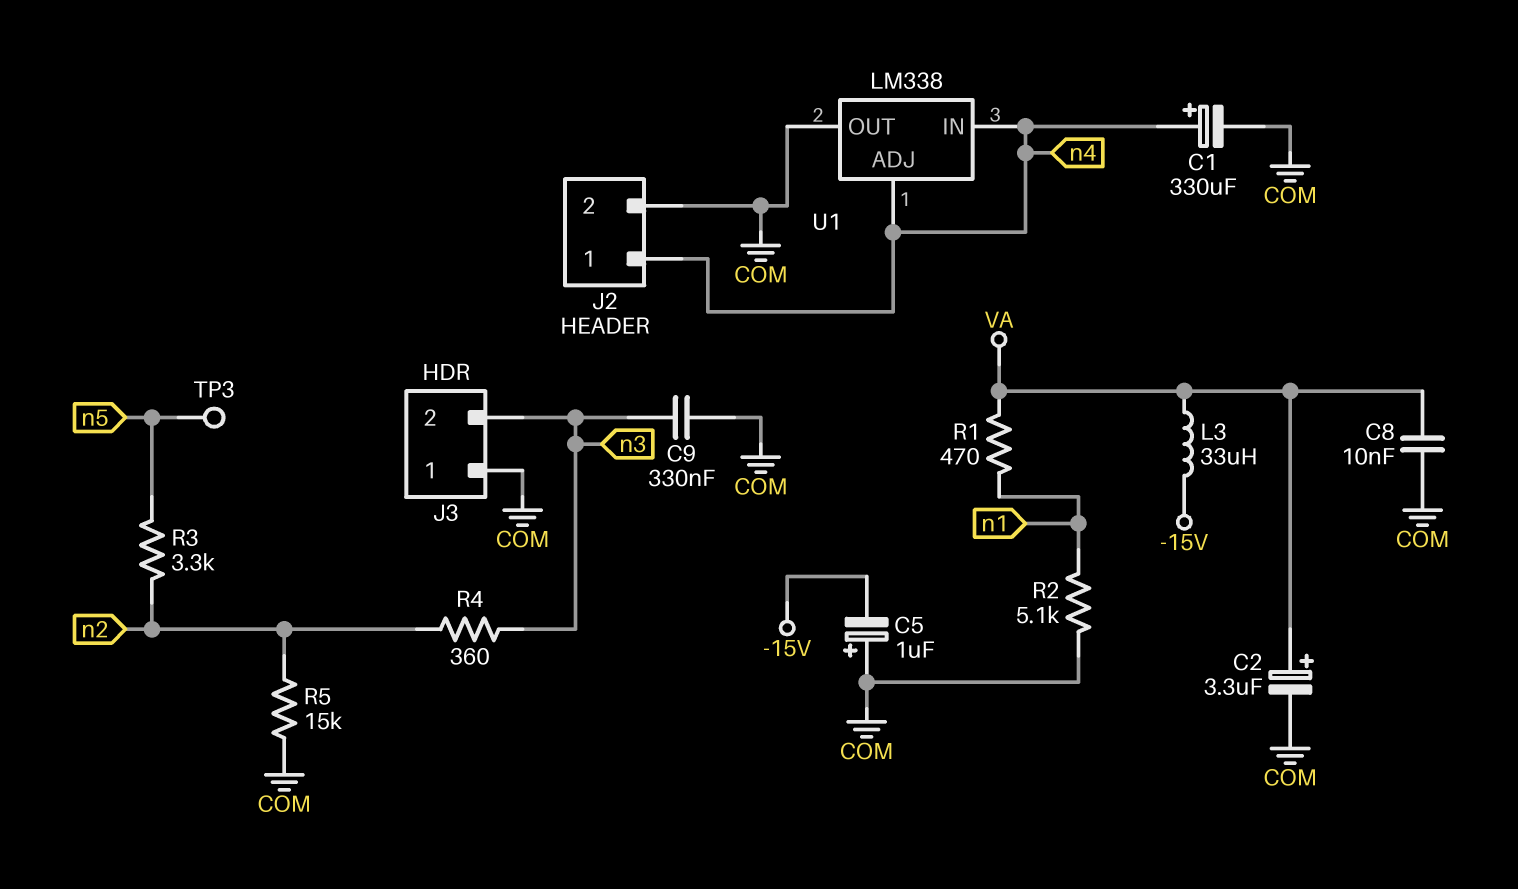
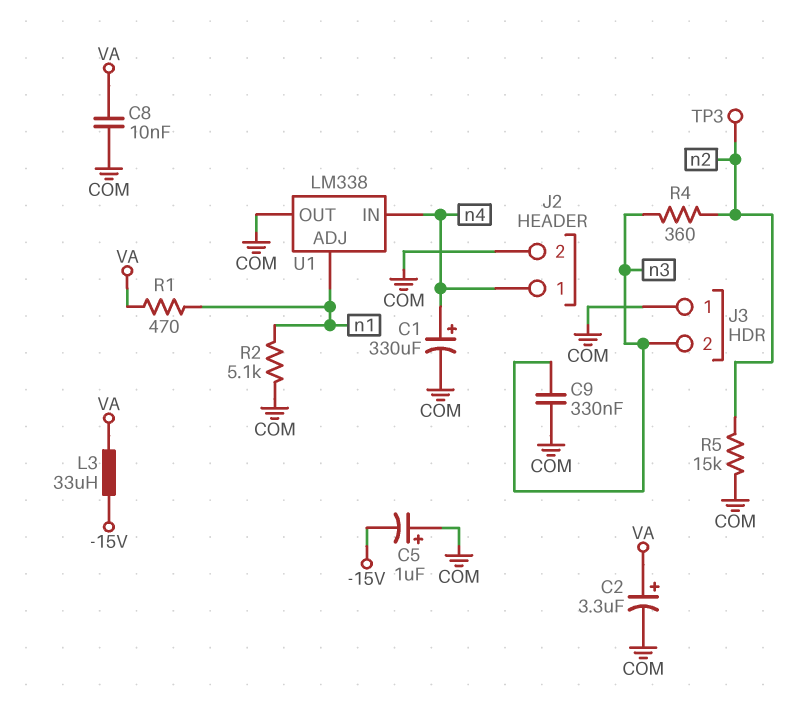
R3: 3.3k (n2, n5) -> none
TP3: test point (n5) -> test point (n2)
U1 pin ADJ: n4 -> n1

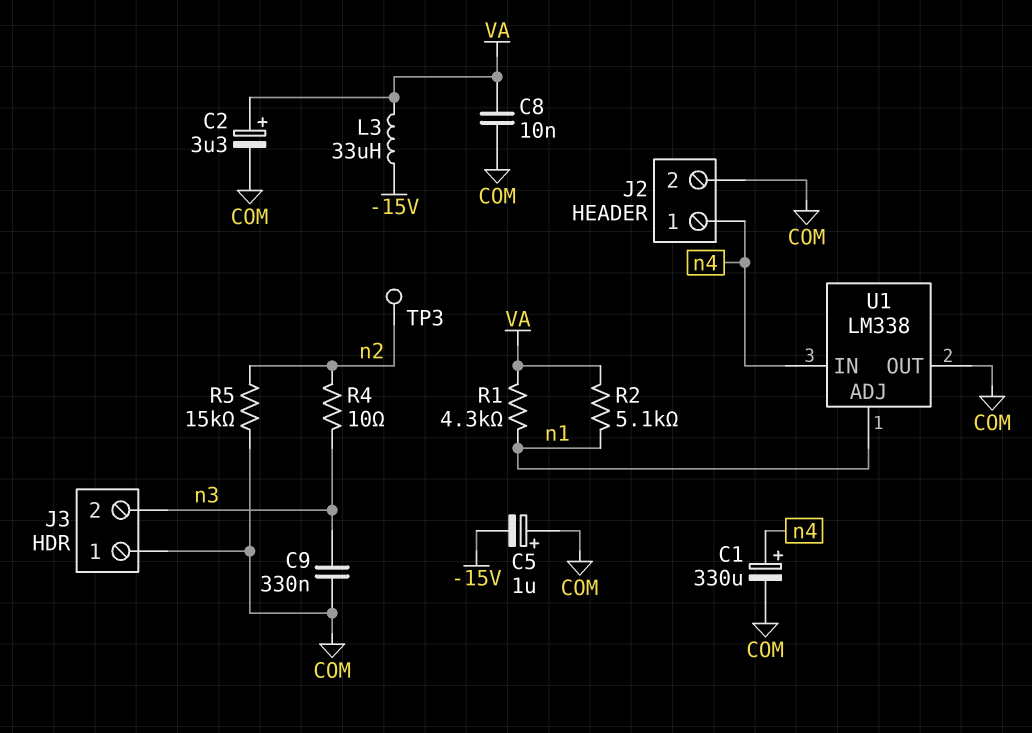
R1: 470 (VA, n1) -> 4.3k (VA, n1)
R2: 5.1k (COM, n1) -> 5.1k (VA, n1)
R4: 360 (n2, n3) -> 10 (n2, n3)

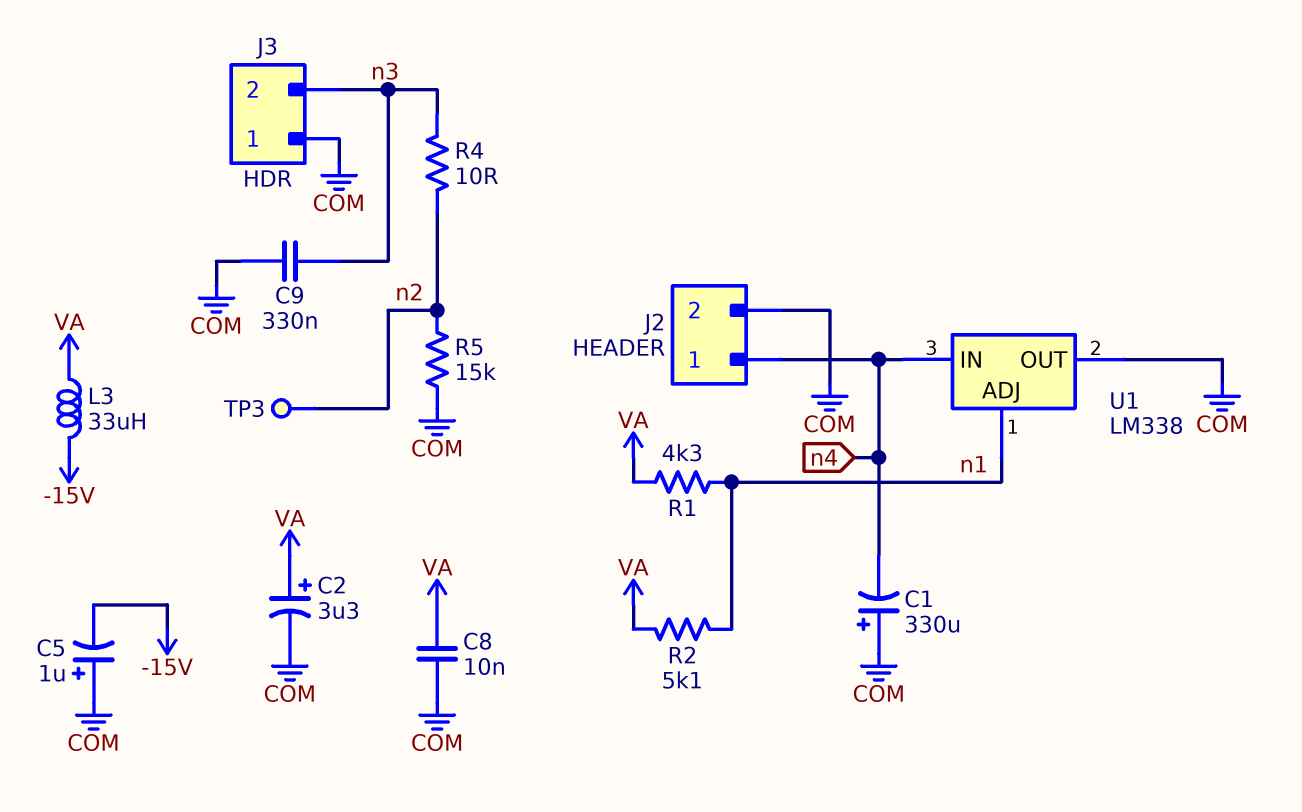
C1: 330uF (plus n4, minus COM) -> 330uF (plus COM, minus n4)

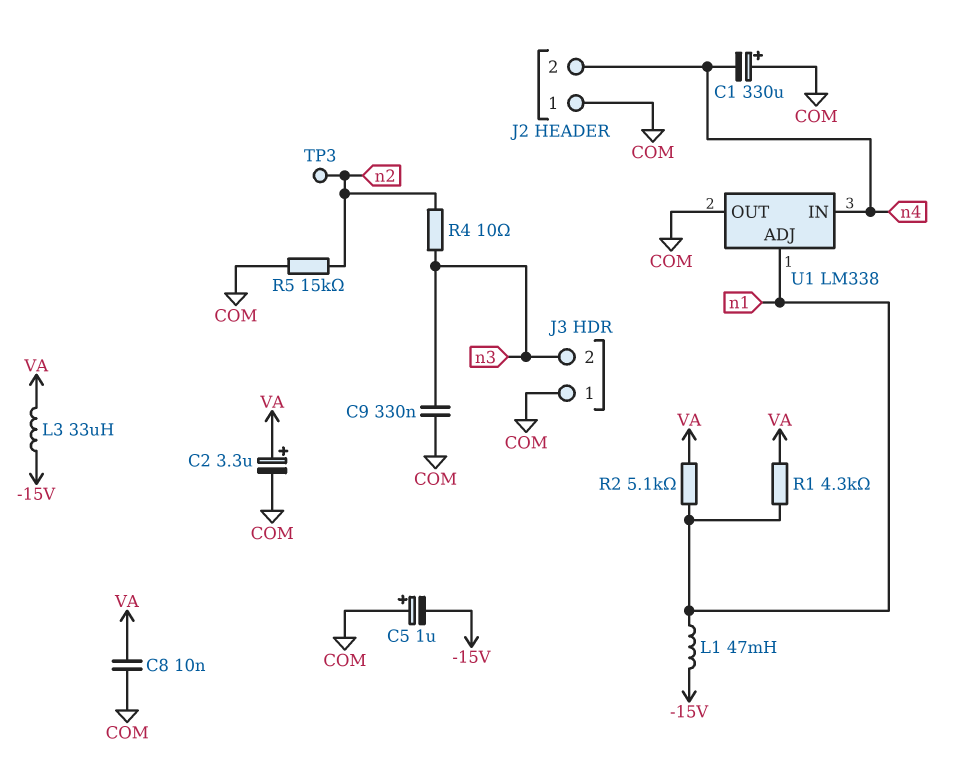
J2 pin 1: n4 -> COM
J2 pin 2: COM -> n4
L1: none -> 47mH (-15V, n1)

